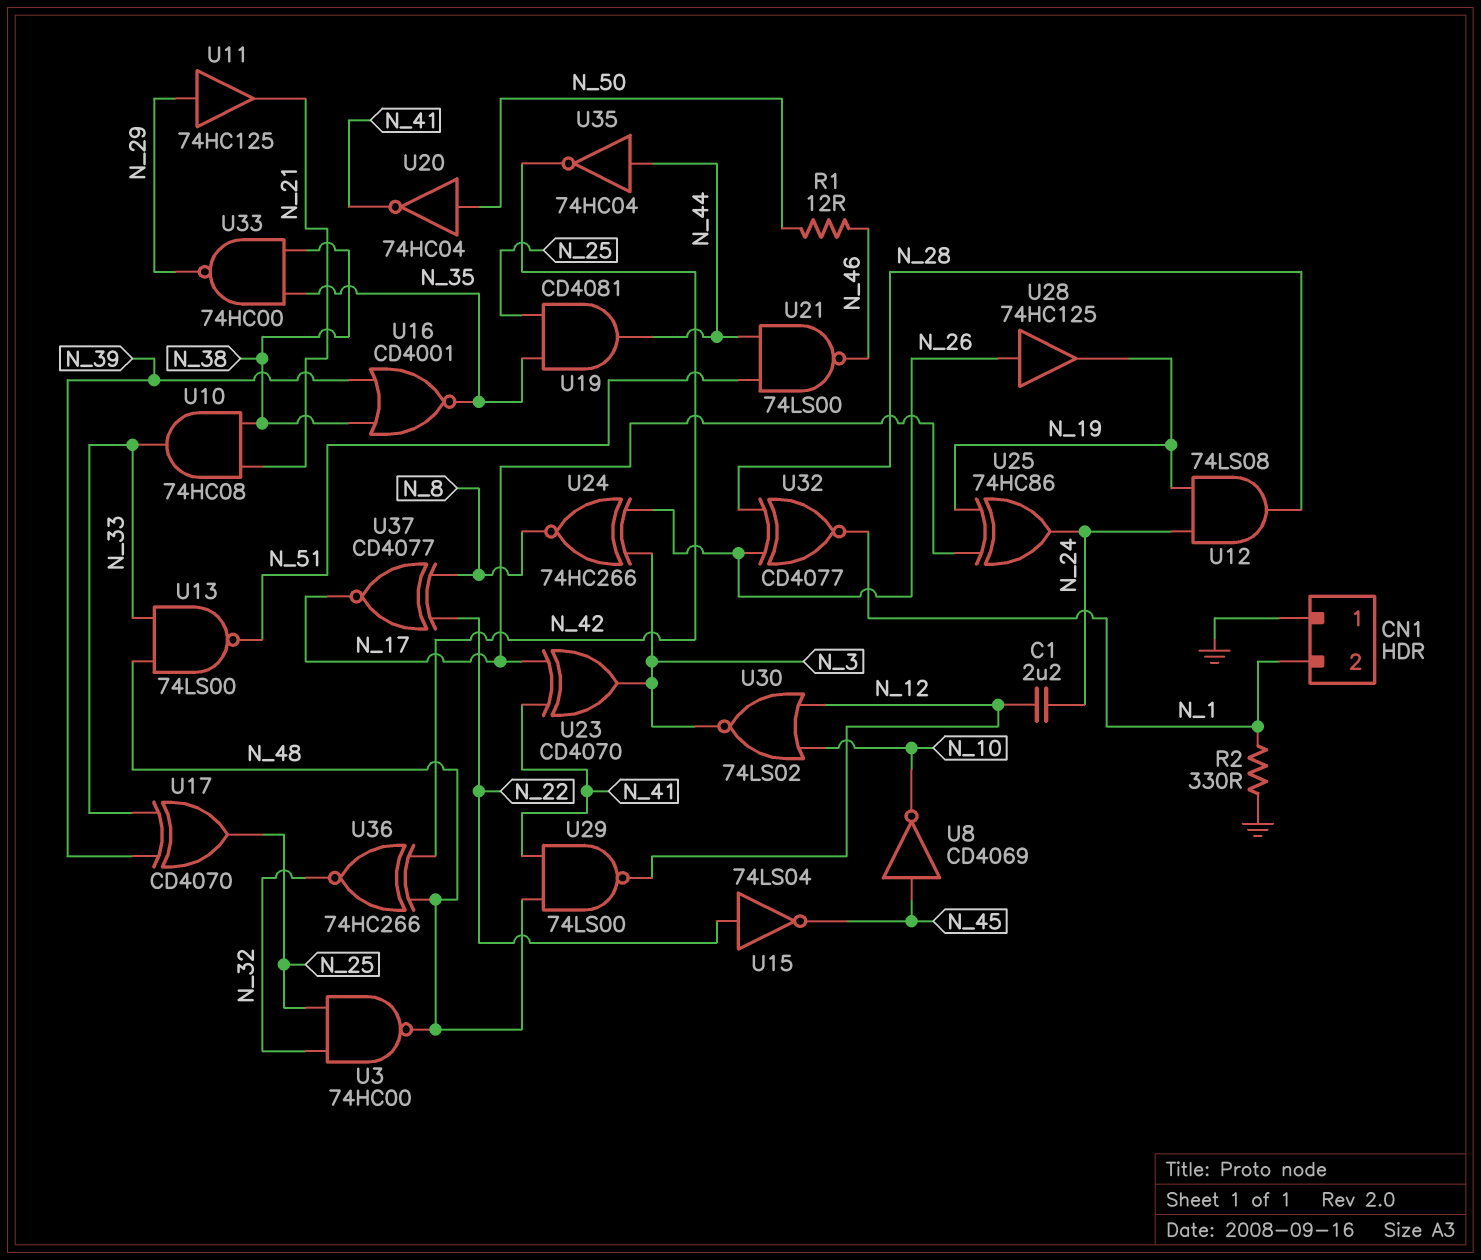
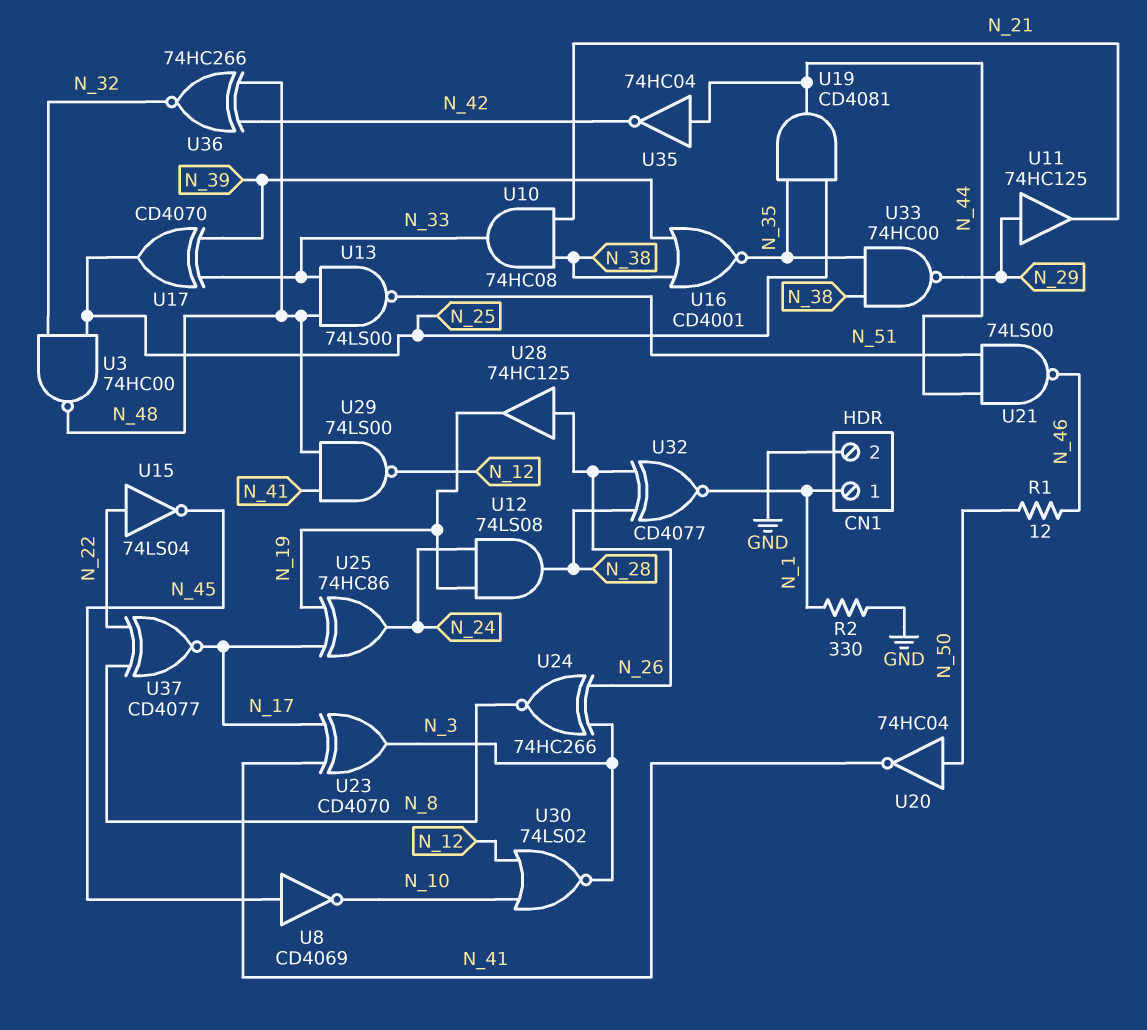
C1: 2.2uF (N_12, N_24) -> none
CN1 pin 1: GND -> N_1
CN1 pin 2: N_1 -> GND

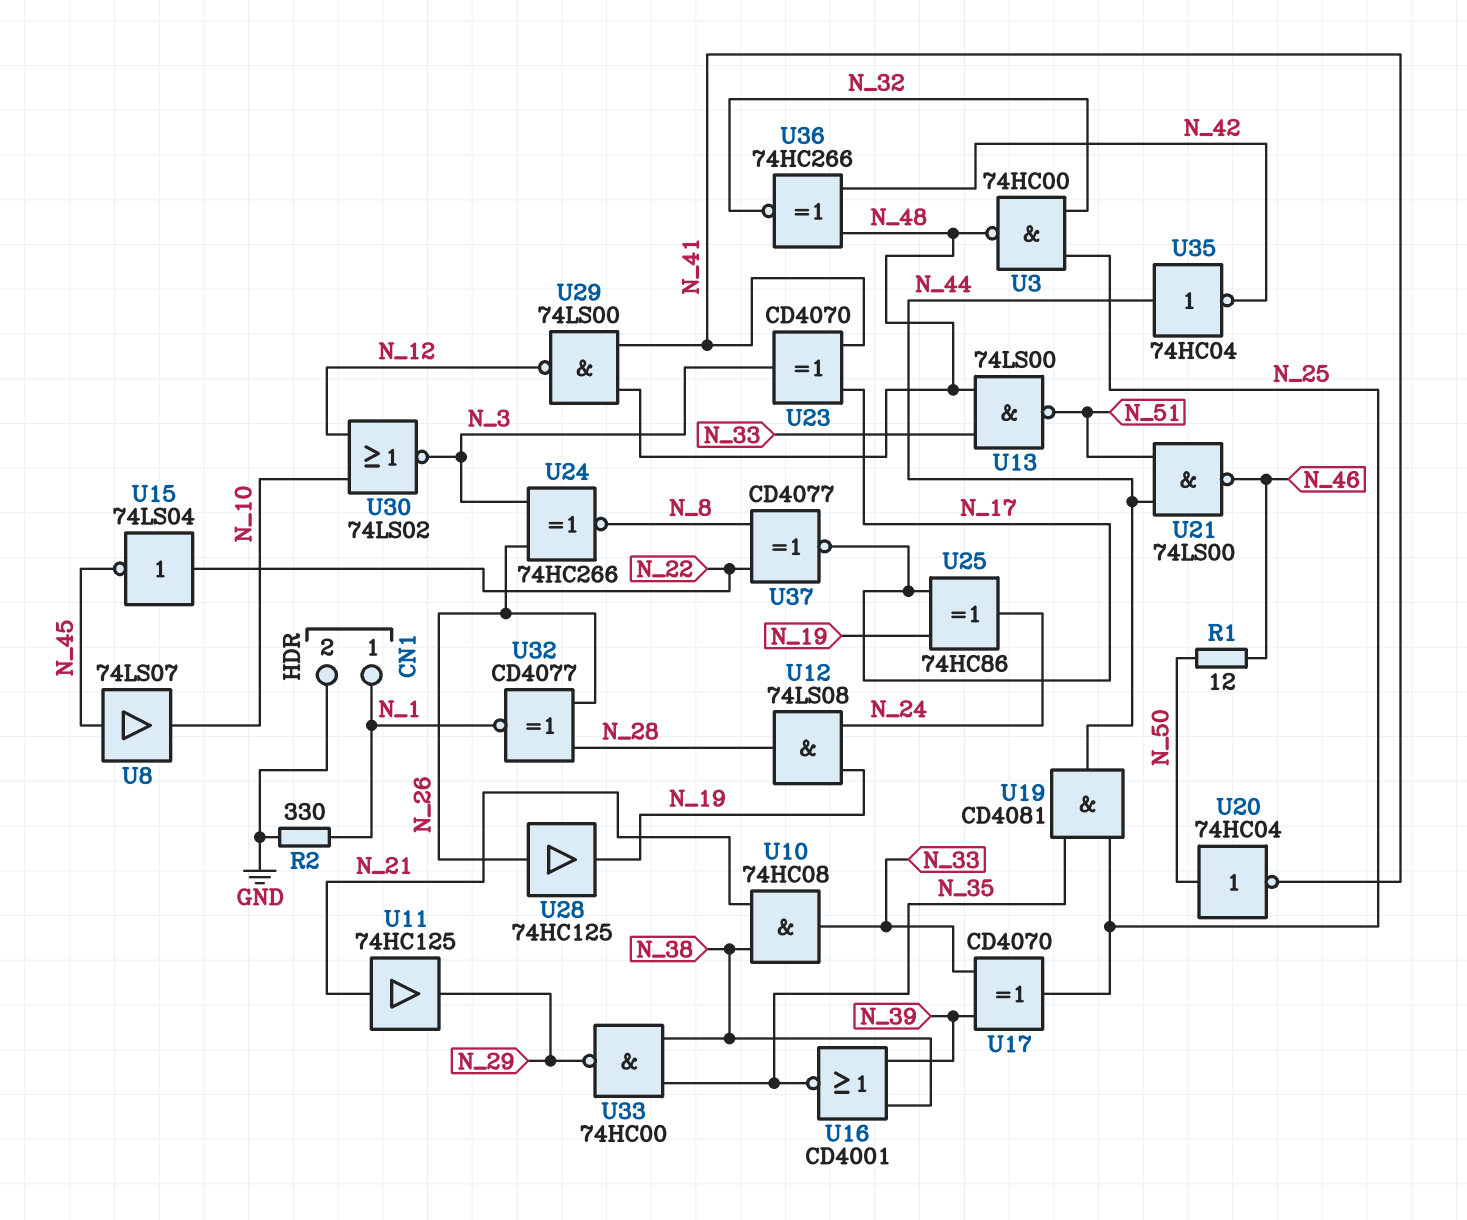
U8: NOT CD4069 (in N_45, out N_10) -> buffer 74LS07 (in N_45, out N_10)
U11: buffer 74HC125 (in N_29, out N_21) -> buffer 74HC125 (in N_21, out N_29)

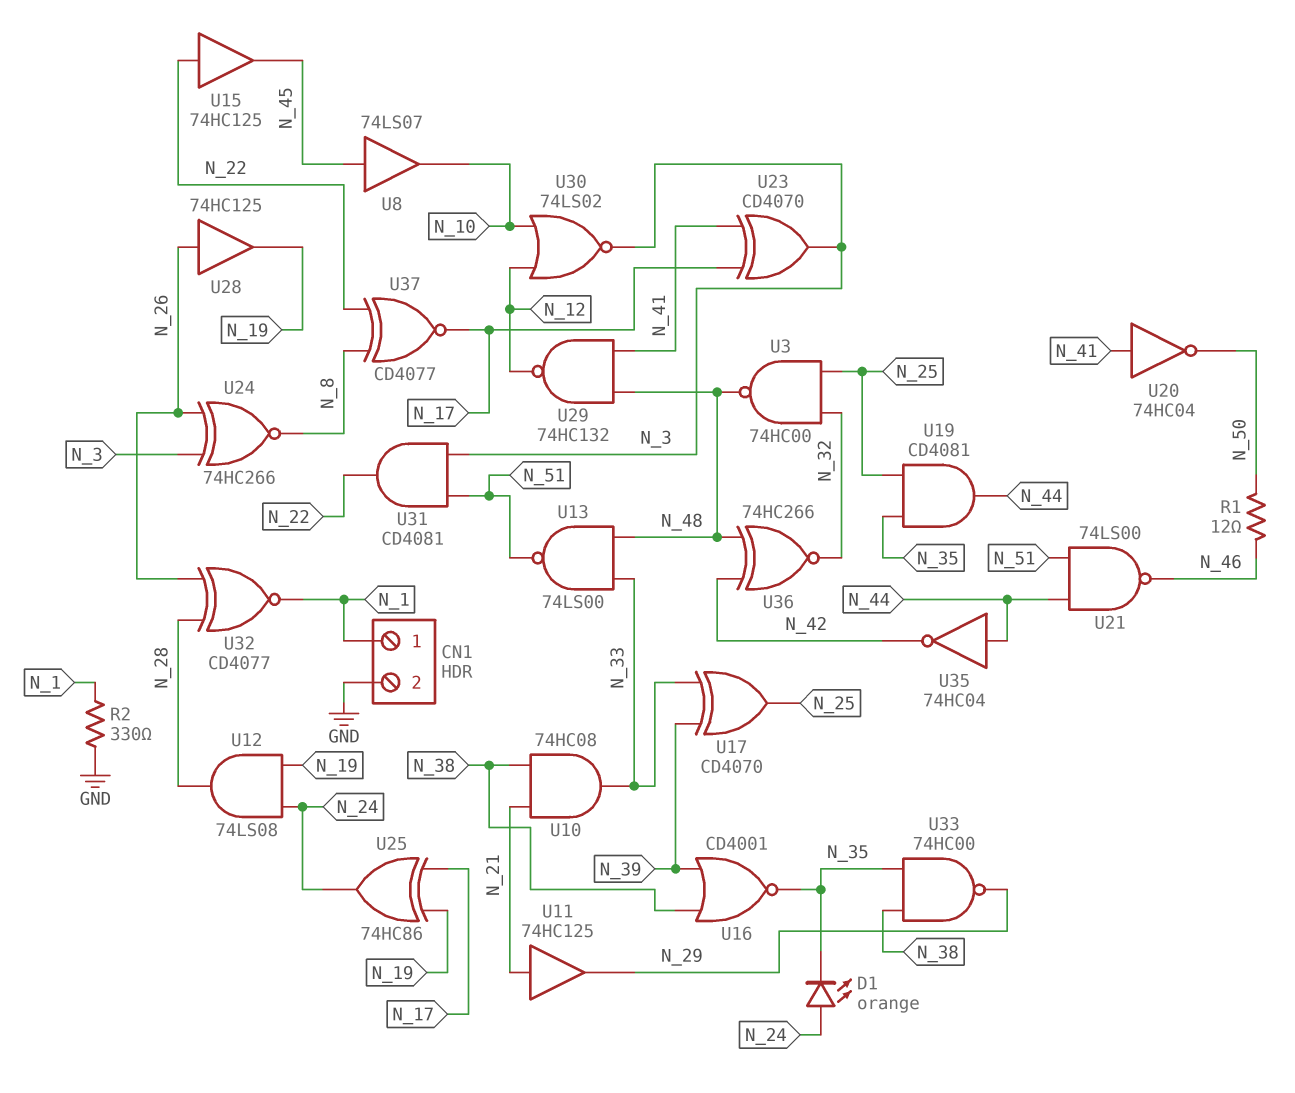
D1: none -> LED orange (A N_24, K N_35)
U15: NOT 74LS04 (in N_22, out N_45) -> buffer 74HC125 (in N_22, out N_45)
U20: NOT 74HC04 (in N_50, out N_41) -> NOT 74HC04 (in N_41, out N_50)
U29: NAND 74LS00 (in N_41, in N_48, out N_12) -> NAND 74HC132 (in N_41, in N_48, out N_12)
U31: none -> AND CD4081 (in N_3, in N_51, out N_22)

